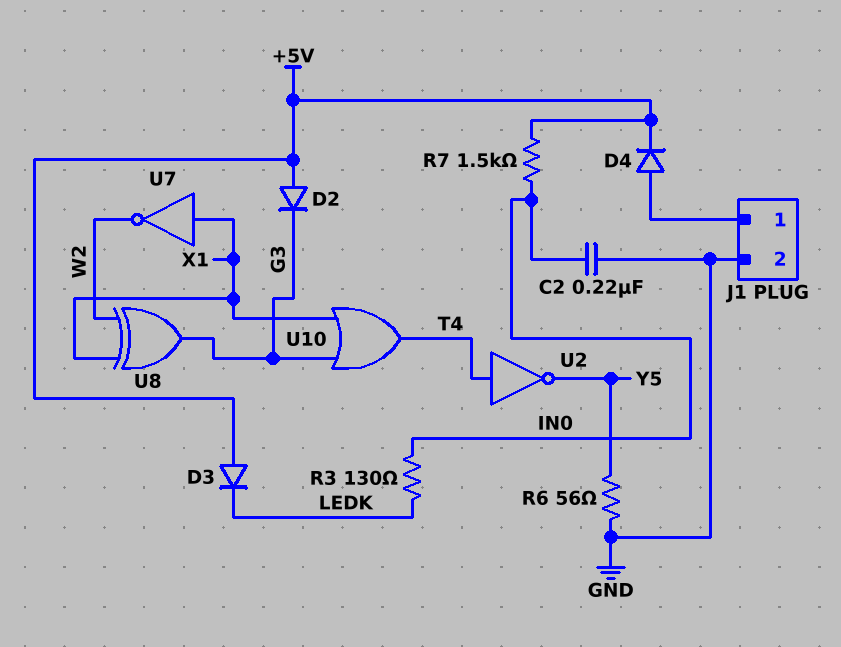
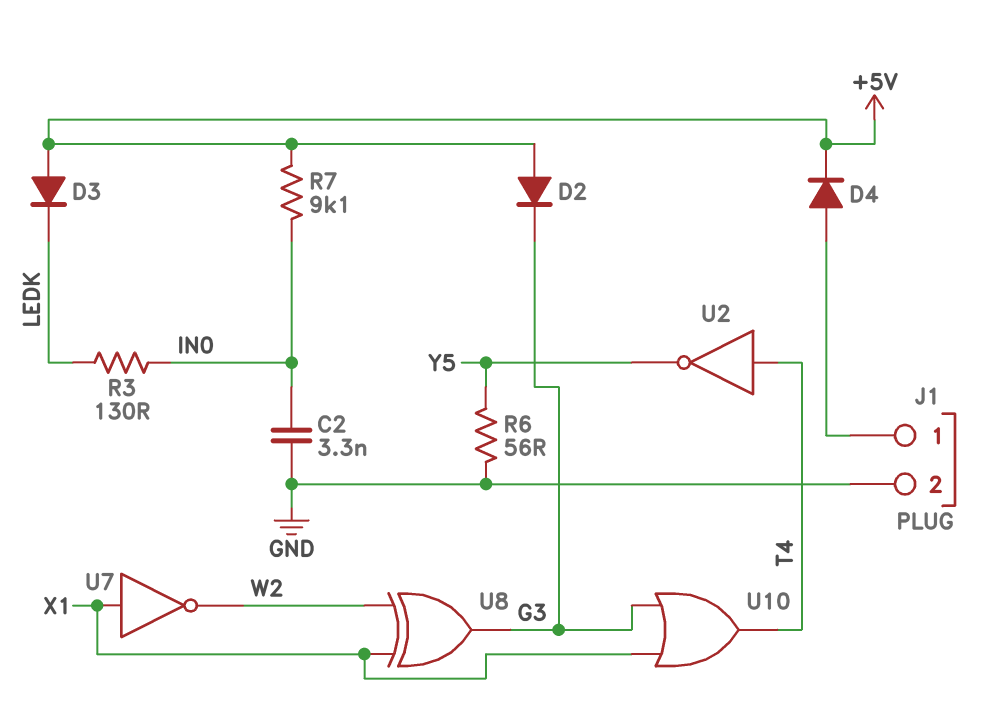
C2: 220nF (GND, IN0) -> 3.3nF (GND, IN0)
R7: 1.5k (+5V, IN0) -> 9.1k (+5V, IN0)

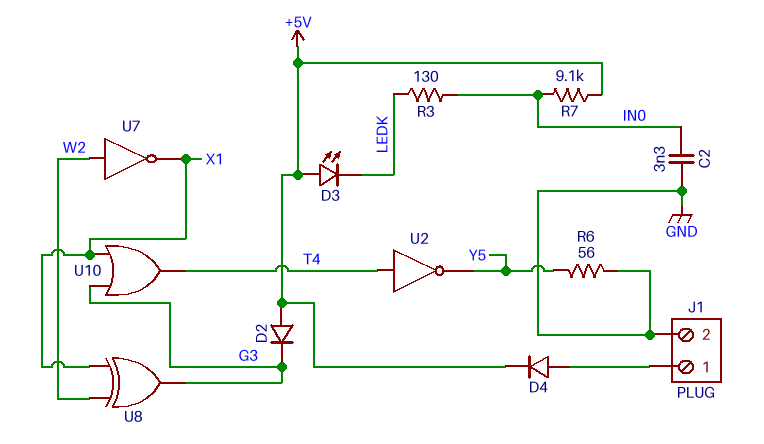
D3: diode (A +5V, K LEDK) -> LED (A +5V, K LEDK)
U7: NOT (in X1, out W2) -> NOT (in W2, out X1)

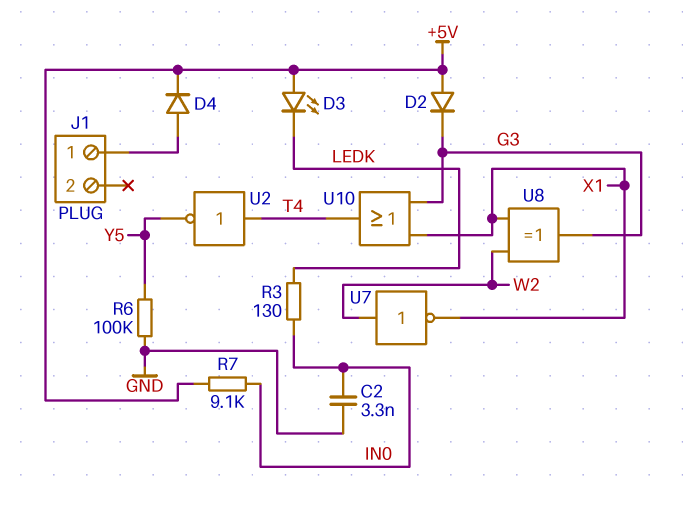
J1 pin 2: GND -> none
R6: 56 (GND, Y5) -> 100k (GND, Y5)

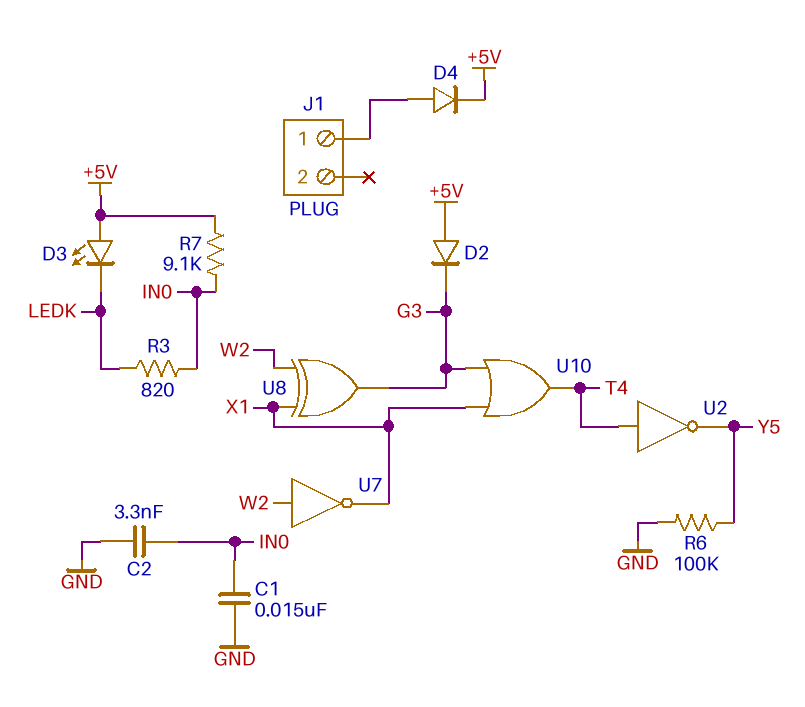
C1: none -> 15nF (GND, IN0)
R3: 130 (IN0, LEDK) -> 820 (IN0, LEDK)

